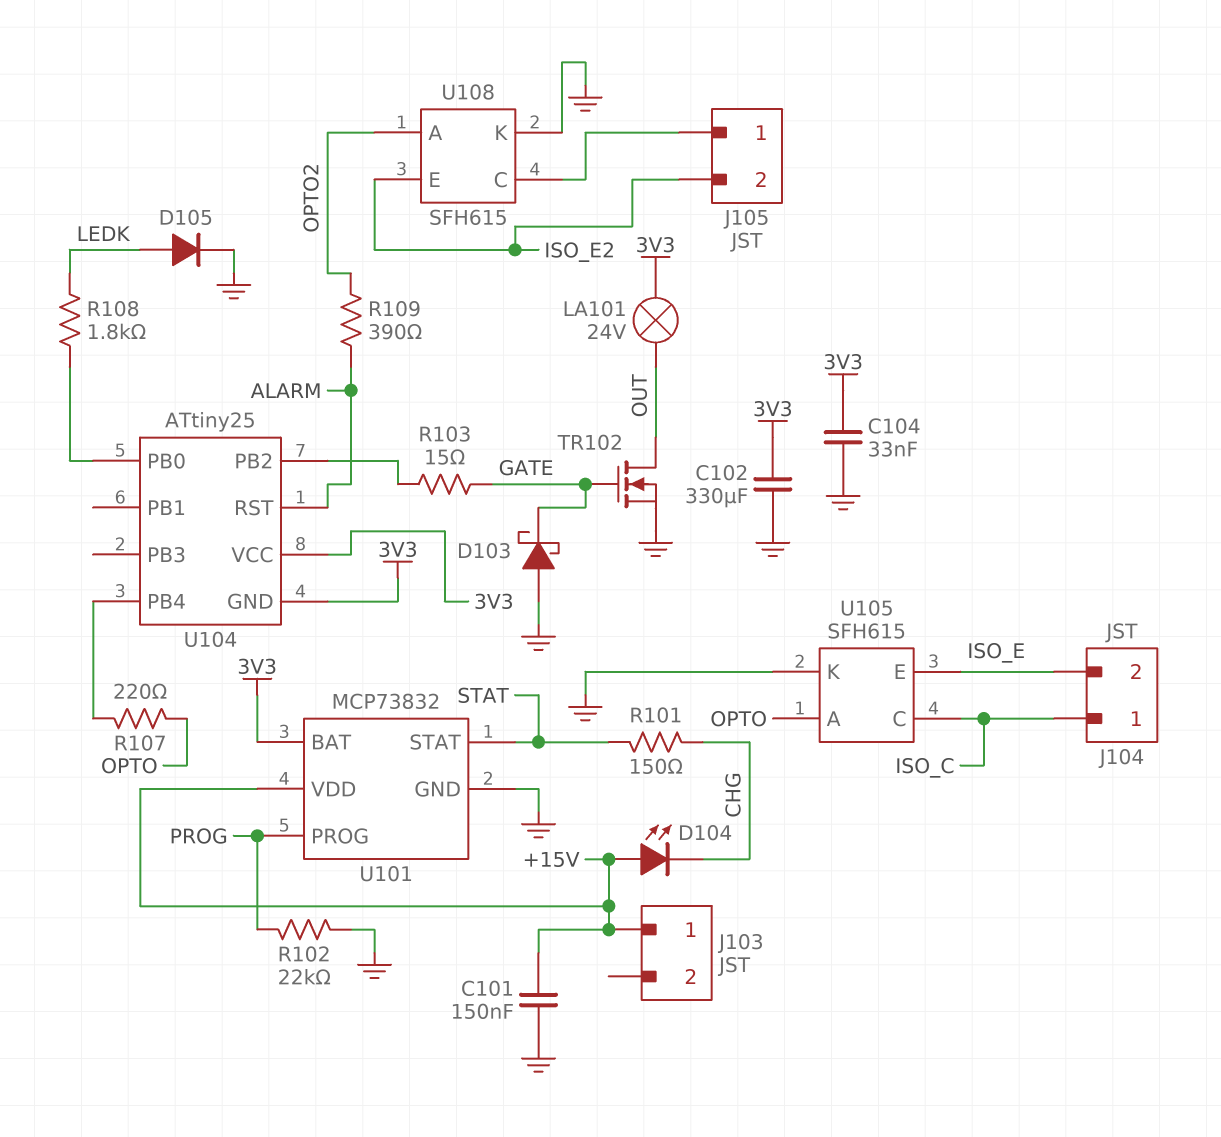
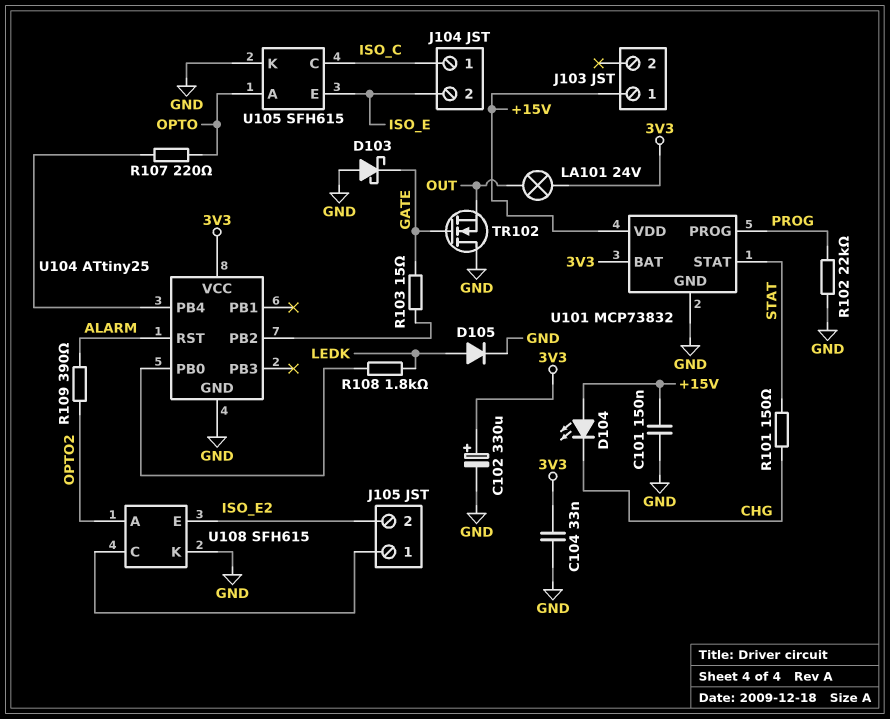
C102: 330uF (3V3, GND) -> 330uF (plus 3V3, minus GND)
TR102: NMOS (G GATE, D OUT, S GND) -> NMOS (G GATE, D GND, S OUT)
U104 pin GND: 3V3 -> GND

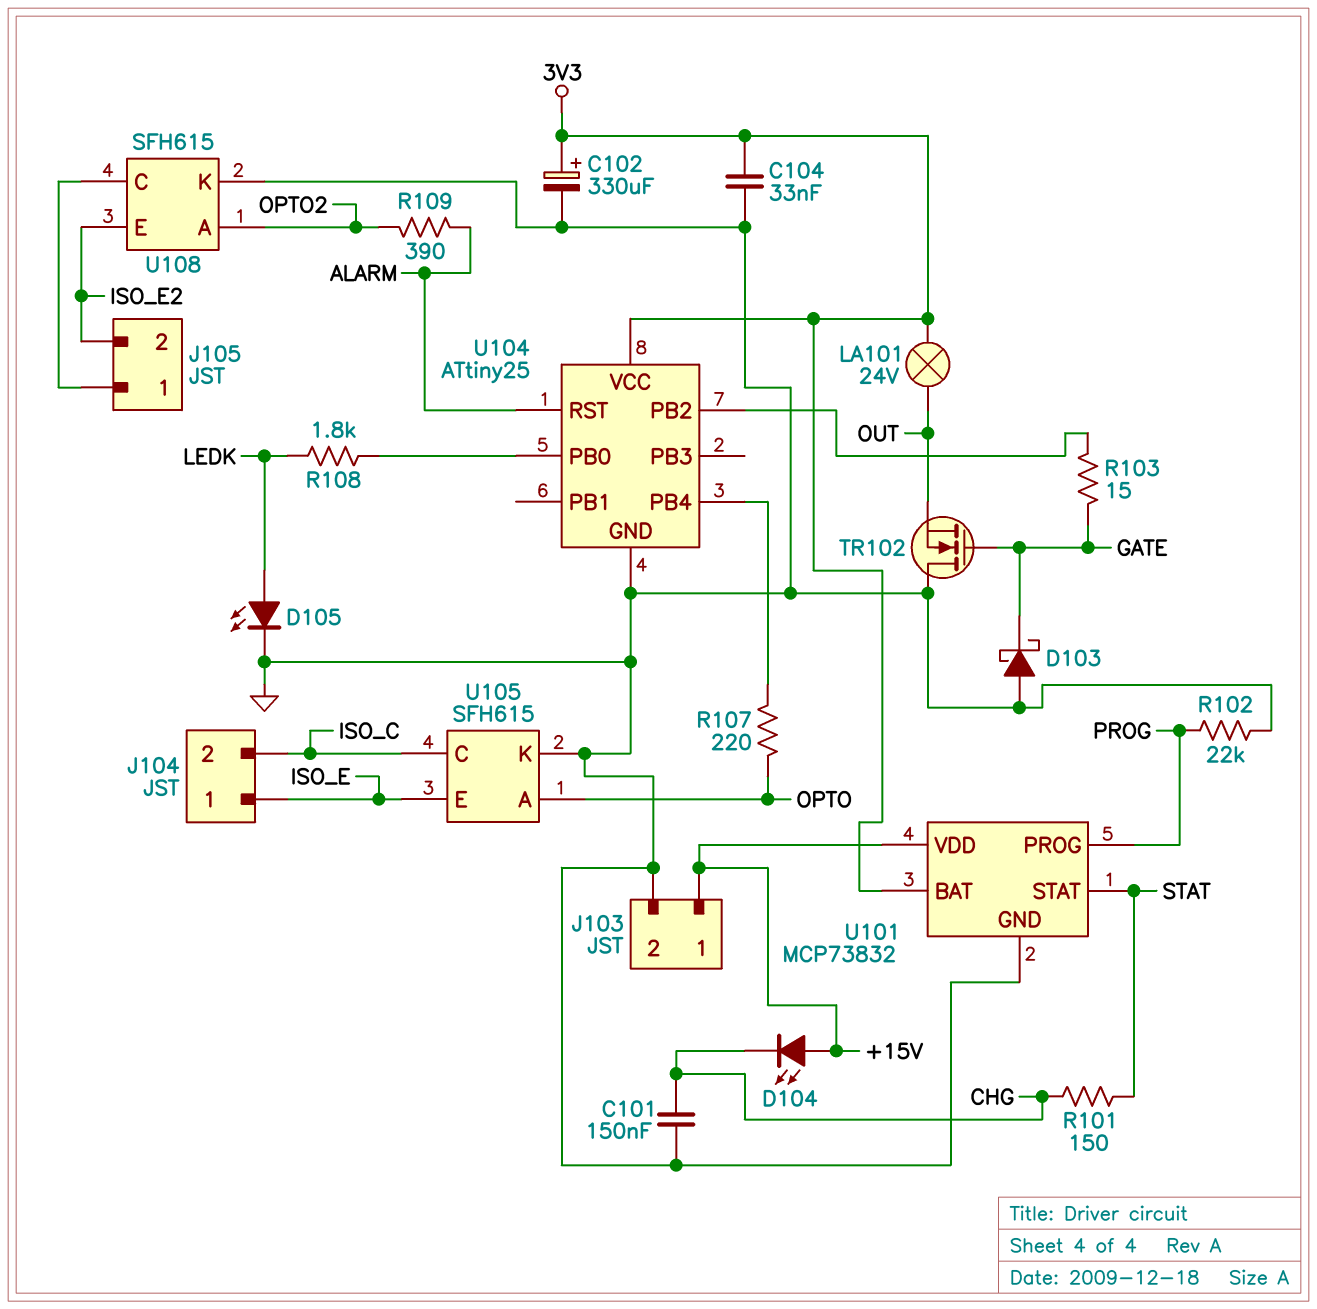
C101: 150nF (+15V, GND) -> 150nF (CHG, GND)
D105: diode (A LEDK, K GND) -> LED (A LEDK, K GND)
J103 pin 2: none -> GND
J104 pin 1: ISO_C -> ISO_E
J104 pin 2: ISO_E -> ISO_C

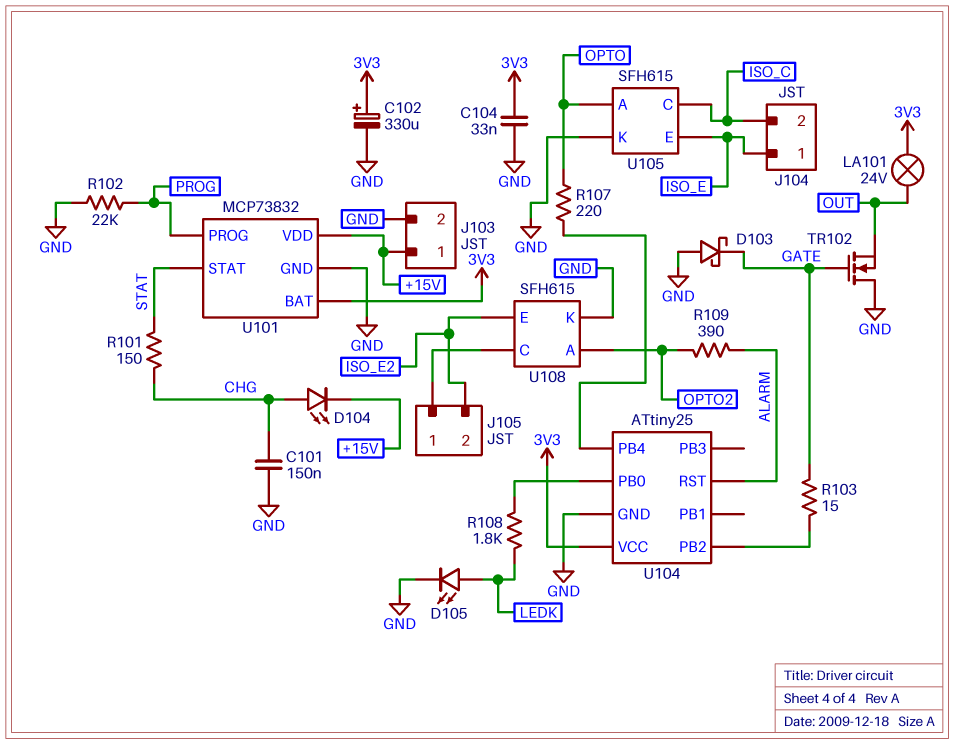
D104: LED (A +15V, K CHG) -> LED (A CHG, K +15V)

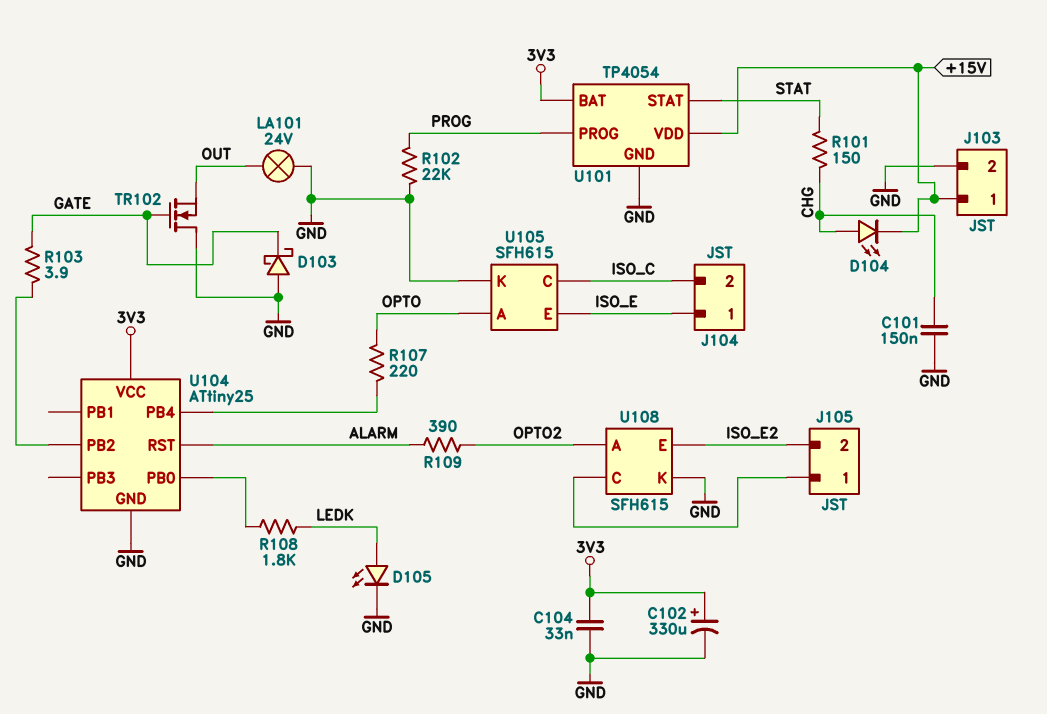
LA101: lamp 24V (3V3, OUT) -> lamp 24V (GND, OUT)
R103: 15 (GATE, U104/PB2) -> 3.9 (GATE, U104/PB2)
U101: MCP73832 -> TP4054

